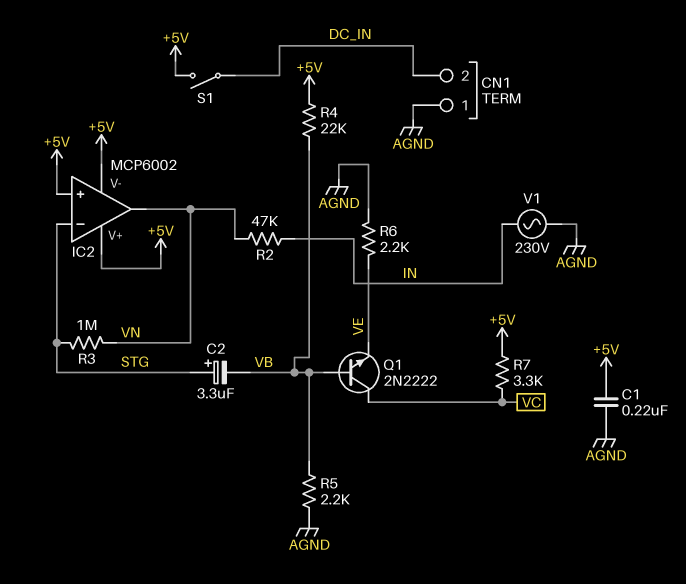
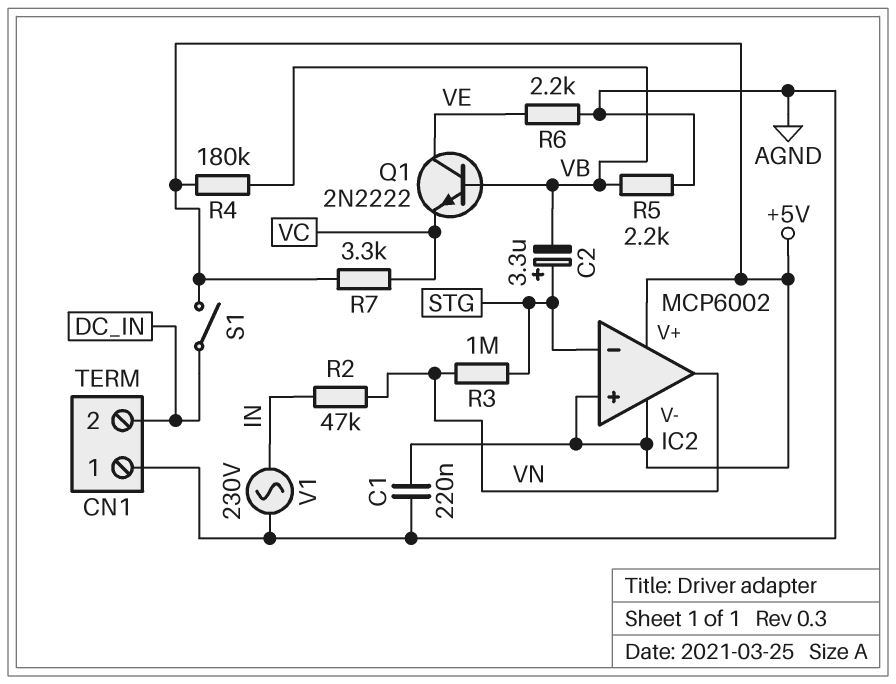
Q1: NPN 2N2222 (B VB, C VC, E VE) -> NPN 2N2222 (B VB, C VE, E VC)
R4: 22k (+5V, VB) -> 180k (+5V, VB)

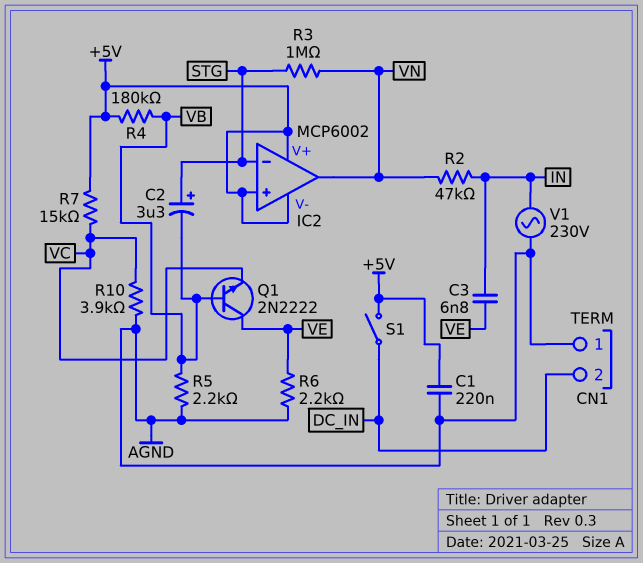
C3: none -> 6.8nF (IN, VE)
R7: 3.3k (+5V, VC) -> 15k (+5V, VC)
R10: none -> 3.9k (AGND, VC)

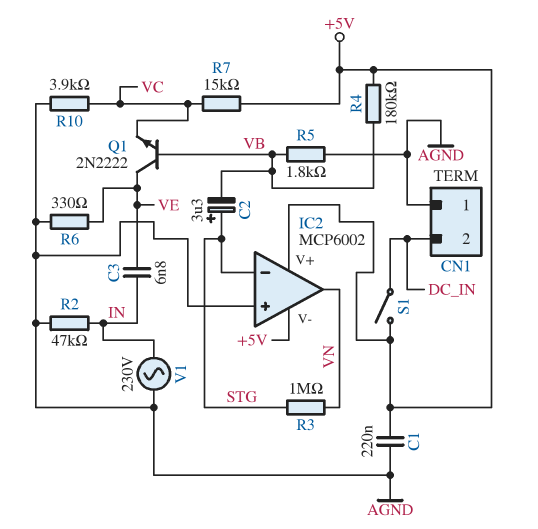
IC2 pin in+: +5V -> AGND
R2: 47k (IN, VN) -> 47k (AGND, IN)
R5: 2.2k (AGND, VB) -> 1.8k (AGND, VB)
R6: 2.2k (AGND, VE) -> 330 (AGND, VE)

